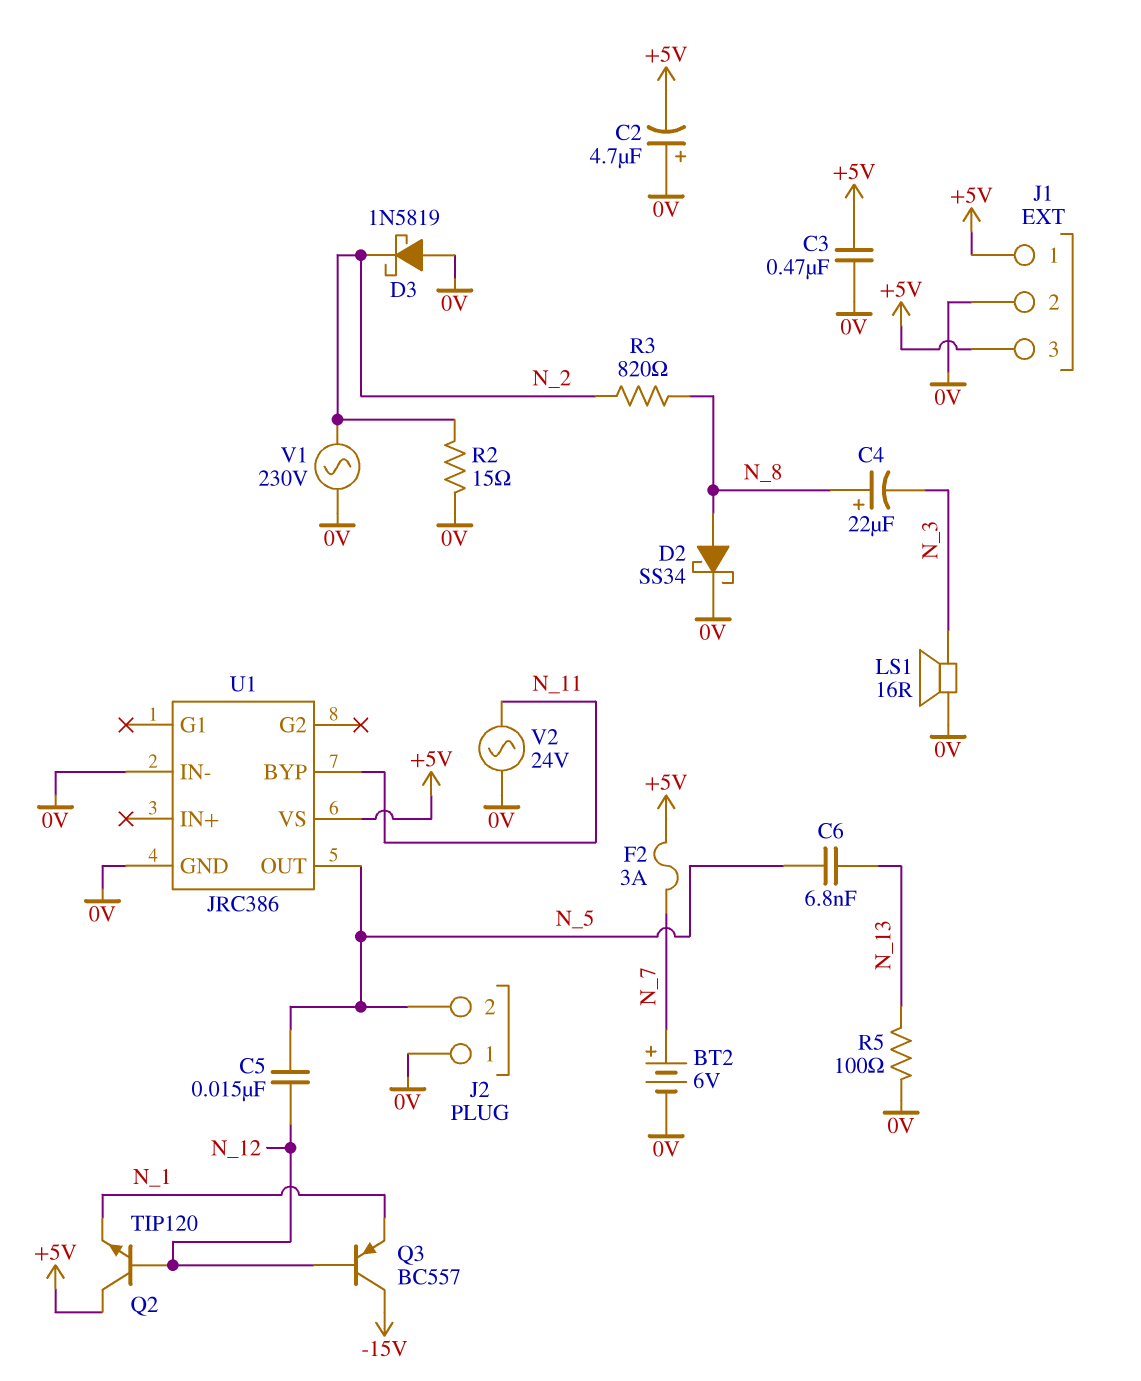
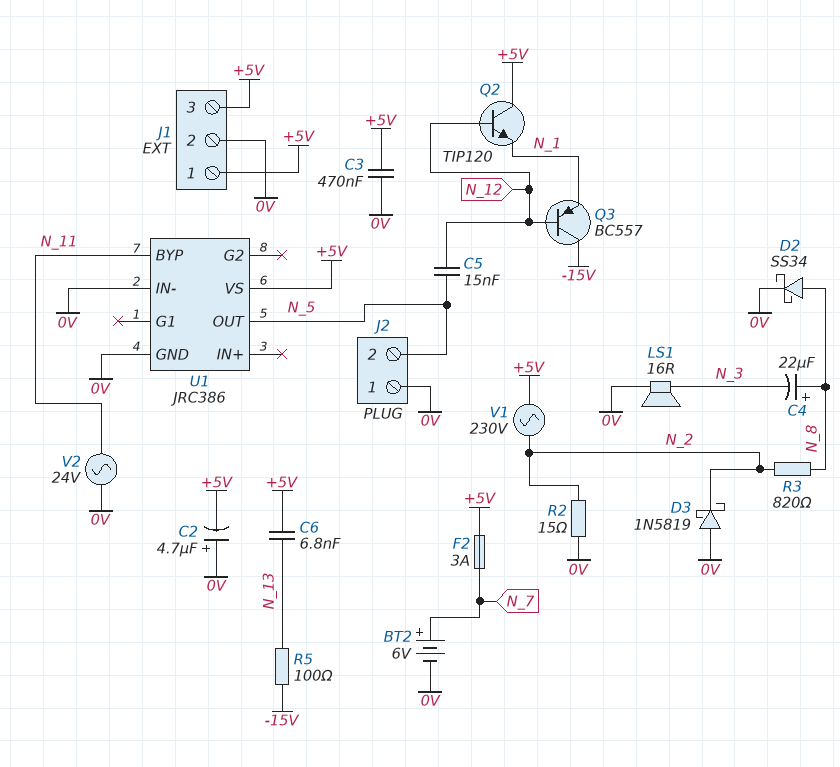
C6: 6.8nF (N_5, N_13) -> 6.8nF (+5V, N_13)
R5: 100 (0V, N_13) -> 100 (-15V, N_13)
V1: AC 230V (0V, N_2) -> AC 230V (+5V, N_2)

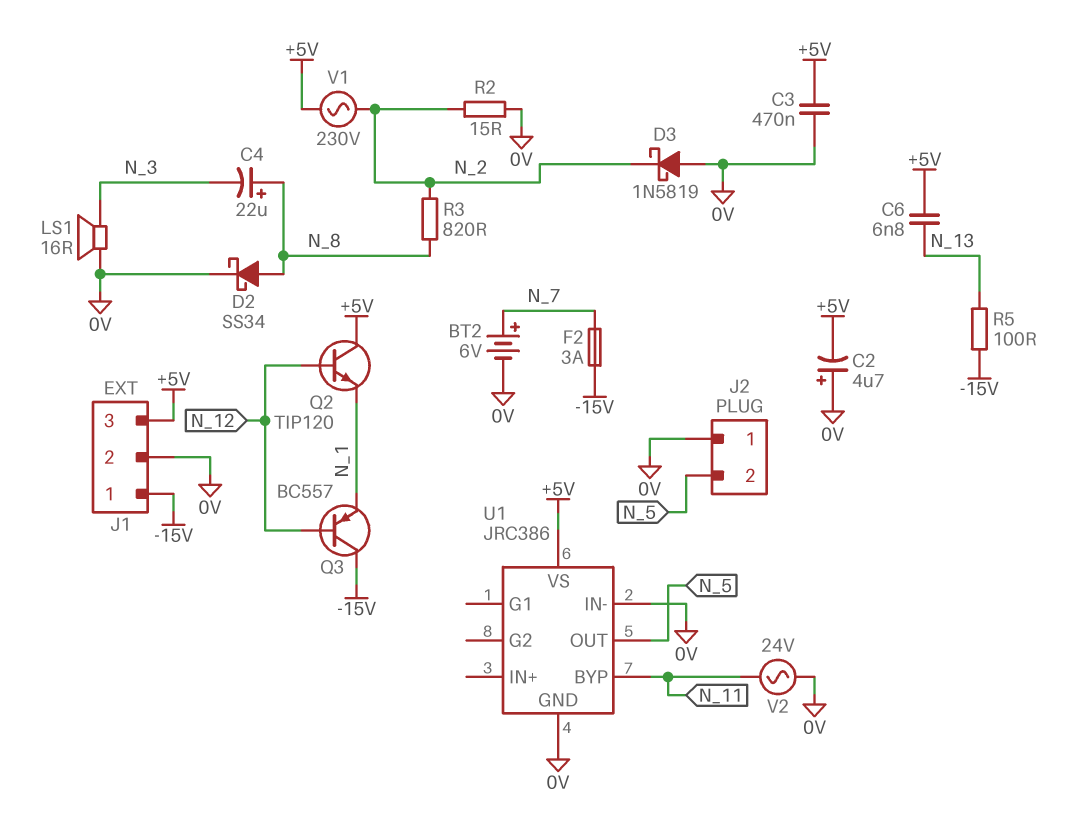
C5: 15nF (N_5, N_12) -> none
F2: 3A (+5V, N_7) -> 3A (-15V, N_7)
J1 pin 1: +5V -> -15V

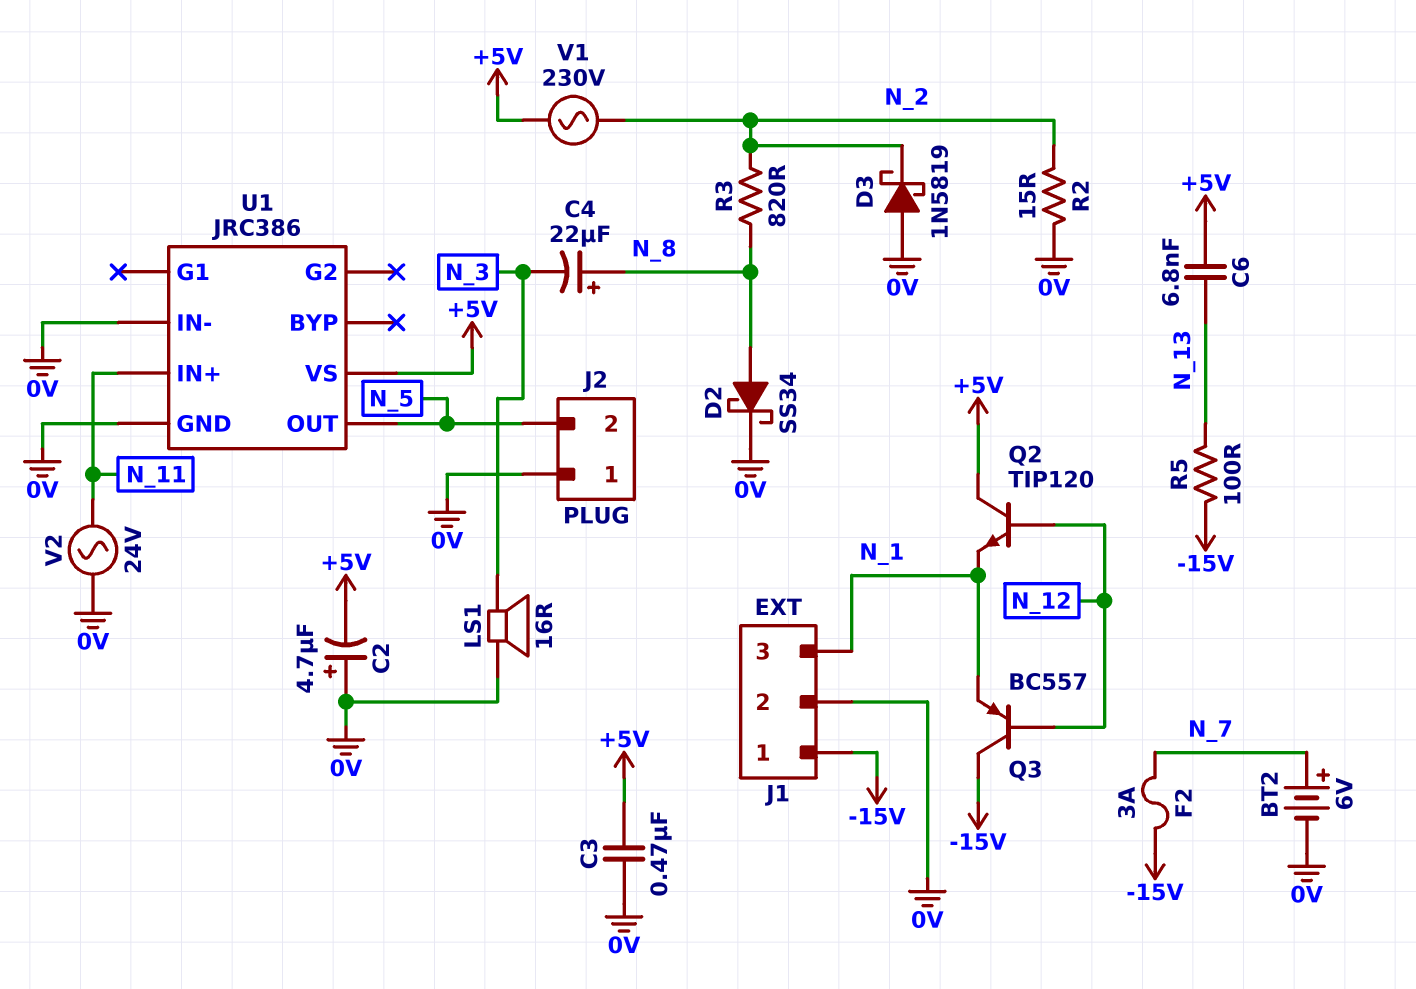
J1 pin 3: +5V -> N_1
U1 pin BYP: N_11 -> none
U1 pin IN+: none -> N_11

